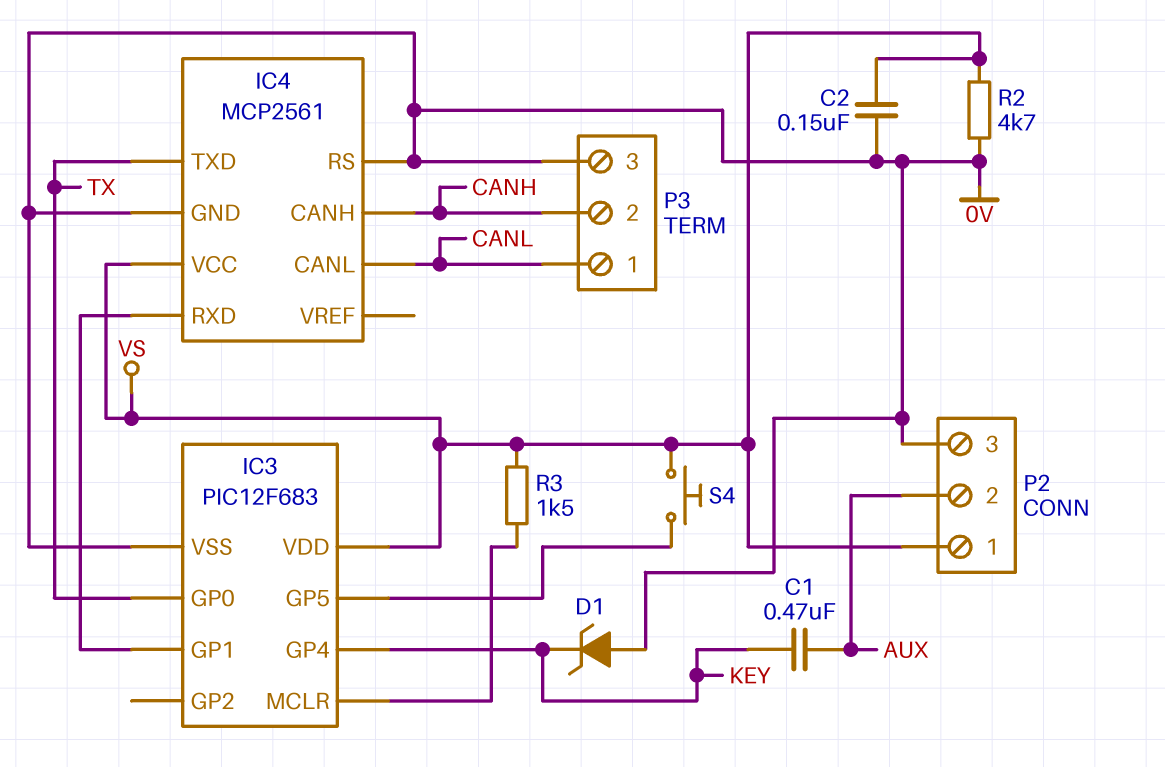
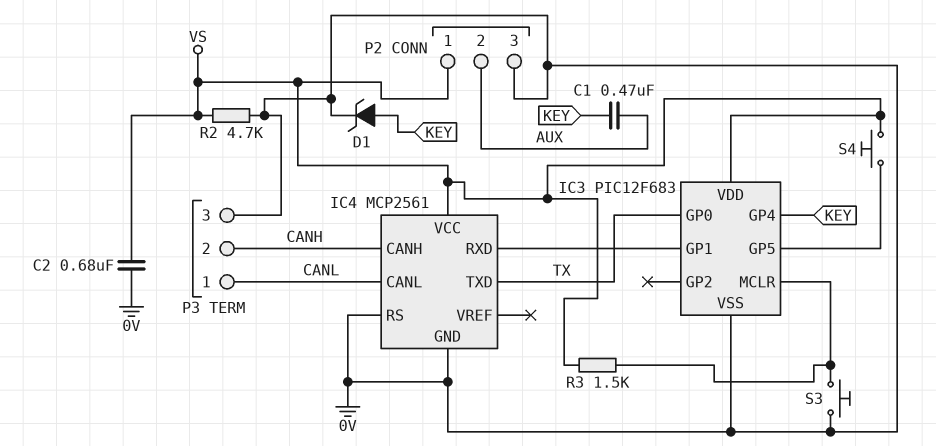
C2: 150nF (0V, VS) -> 680nF (0V, VS)
D1: zener (A 0V, K KEY) -> zener (A KEY, K 0V)
S3: none -> button (0V, IC3/MCLR)

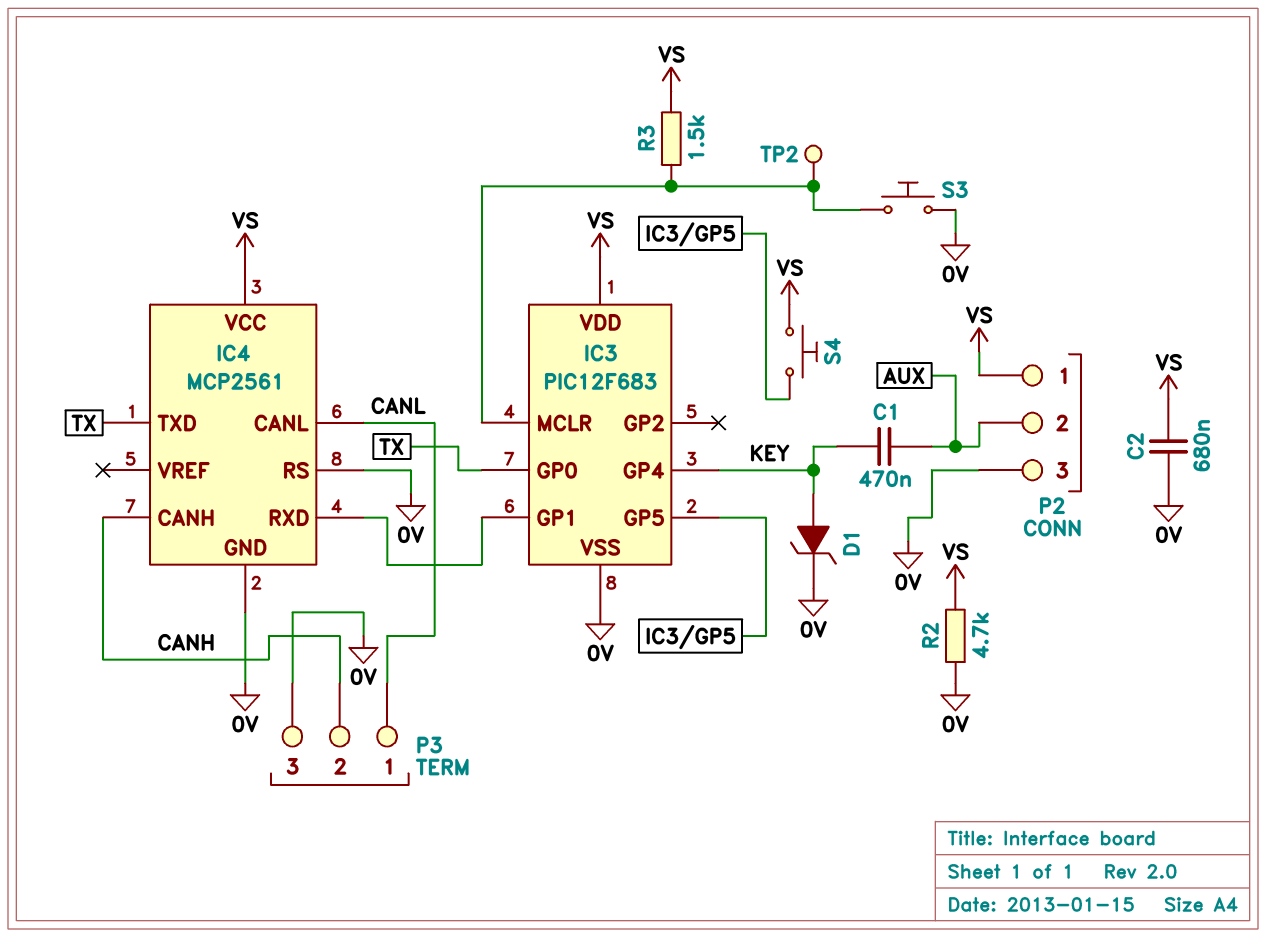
TP2: none -> test point (IC3/MCLR)

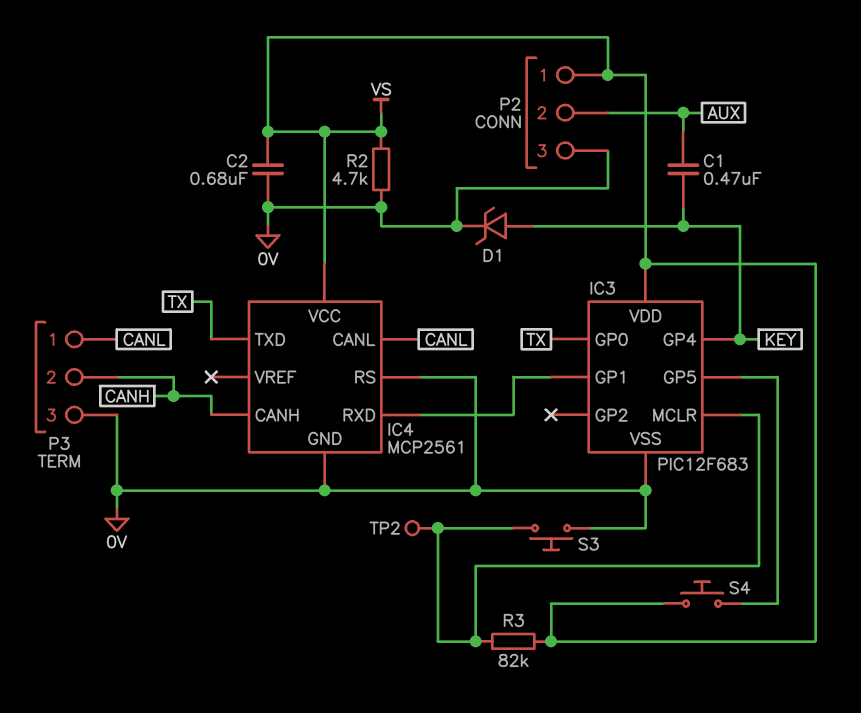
R3: 1.5k (IC3/MCLR, VS) -> 82k (IC3/MCLR, VS)

